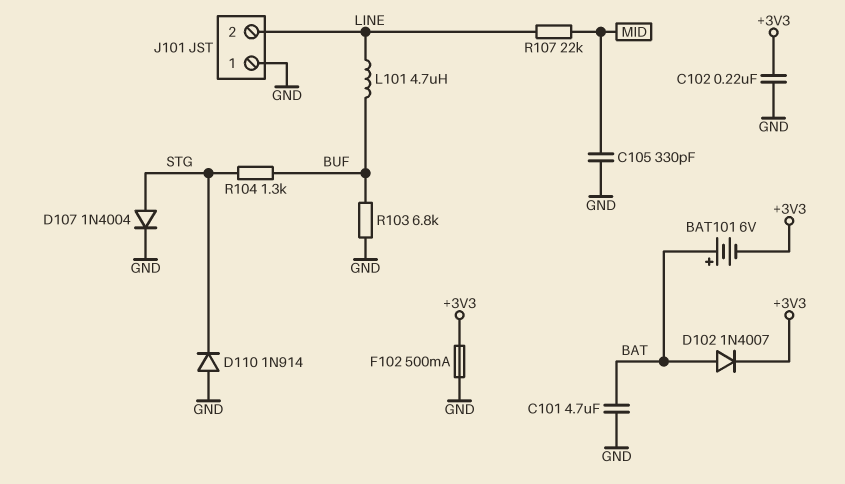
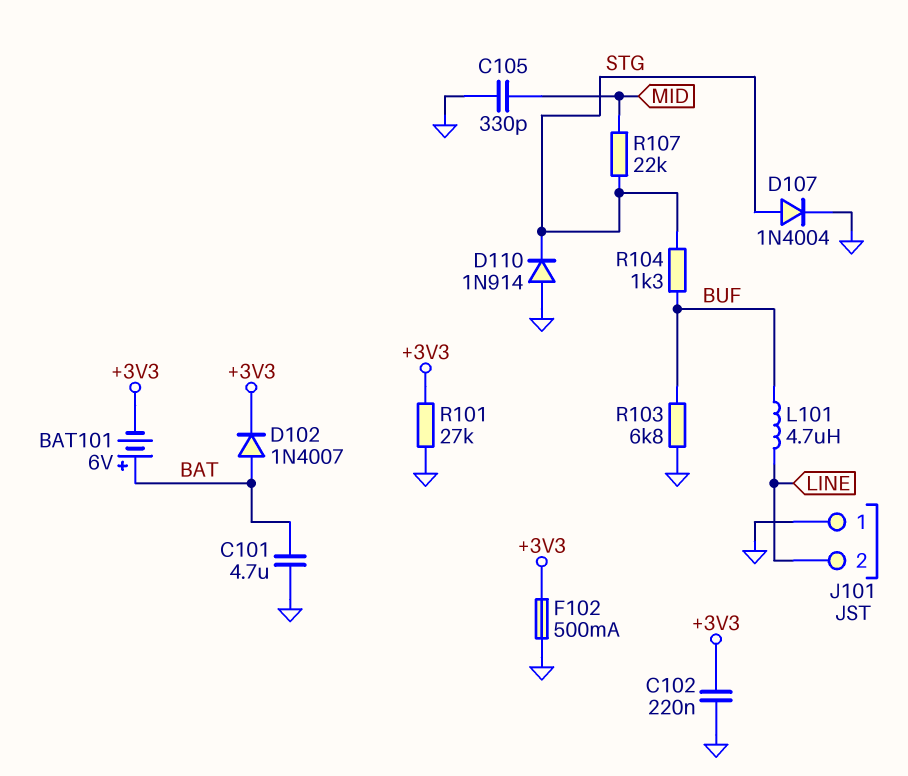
R101: none -> 27k (+3V3, GND)
R107: 22k (LINE, MID) -> 22k (MID, STG)

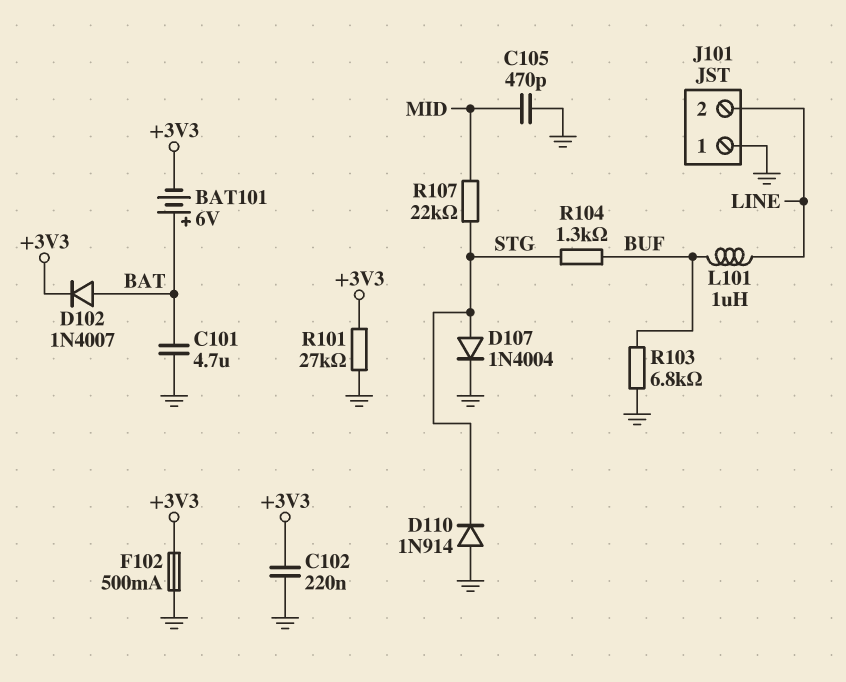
C105: 330pF (GND, MID) -> 470pF (GND, MID)
L101: 4.7uH (BUF, LINE) -> 1uH (BUF, LINE)

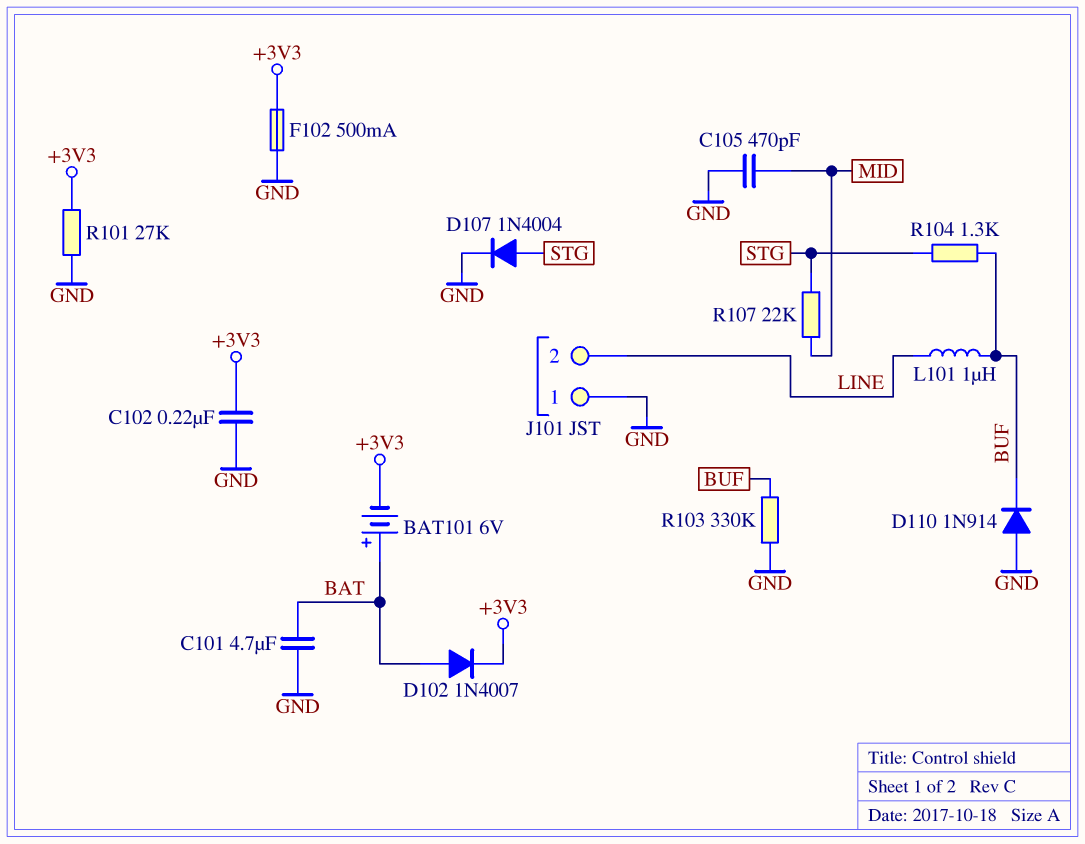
D110: diode 1N914 (A GND, K STG) -> diode 1N914 (A GND, K BUF)
R103: 6.8k (BUF, GND) -> 330k (BUF, GND)

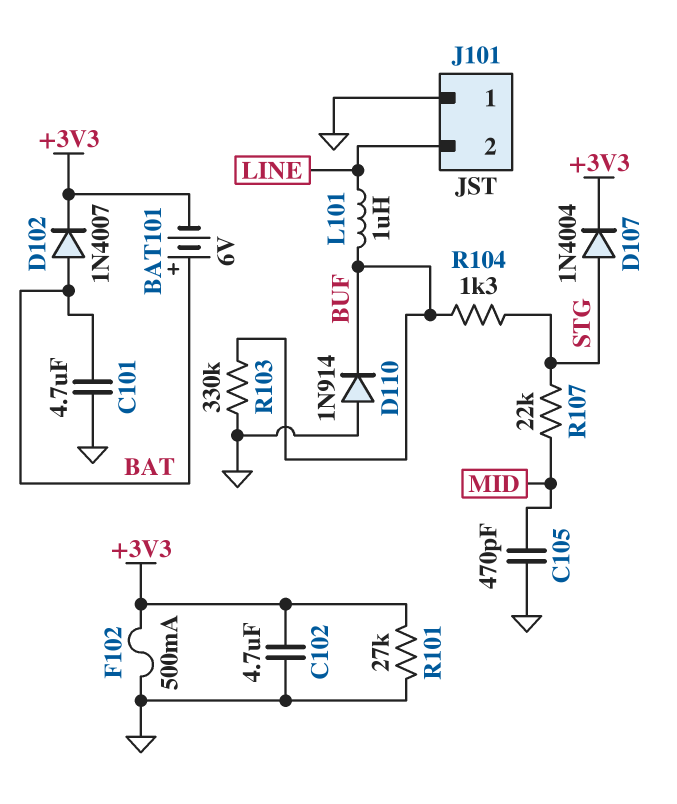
C102: 220nF (+3V3, GND) -> 4.7uF (+3V3, GND)
D107: diode 1N4004 (A STG, K GND) -> diode 1N4004 (A STG, K +3V3)

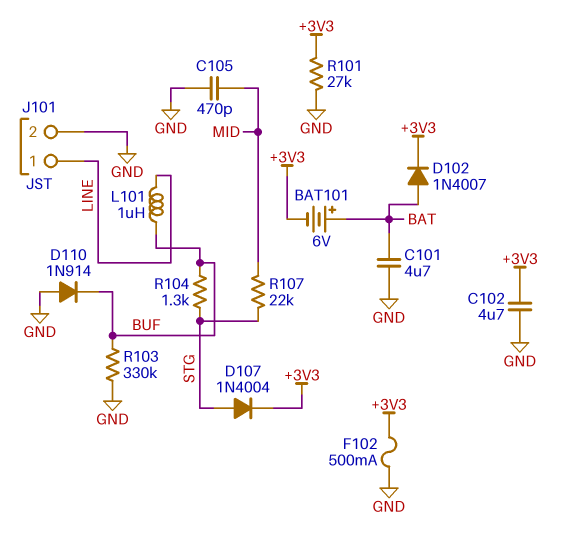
J101 pin 1: GND -> LINE
J101 pin 2: LINE -> GND

